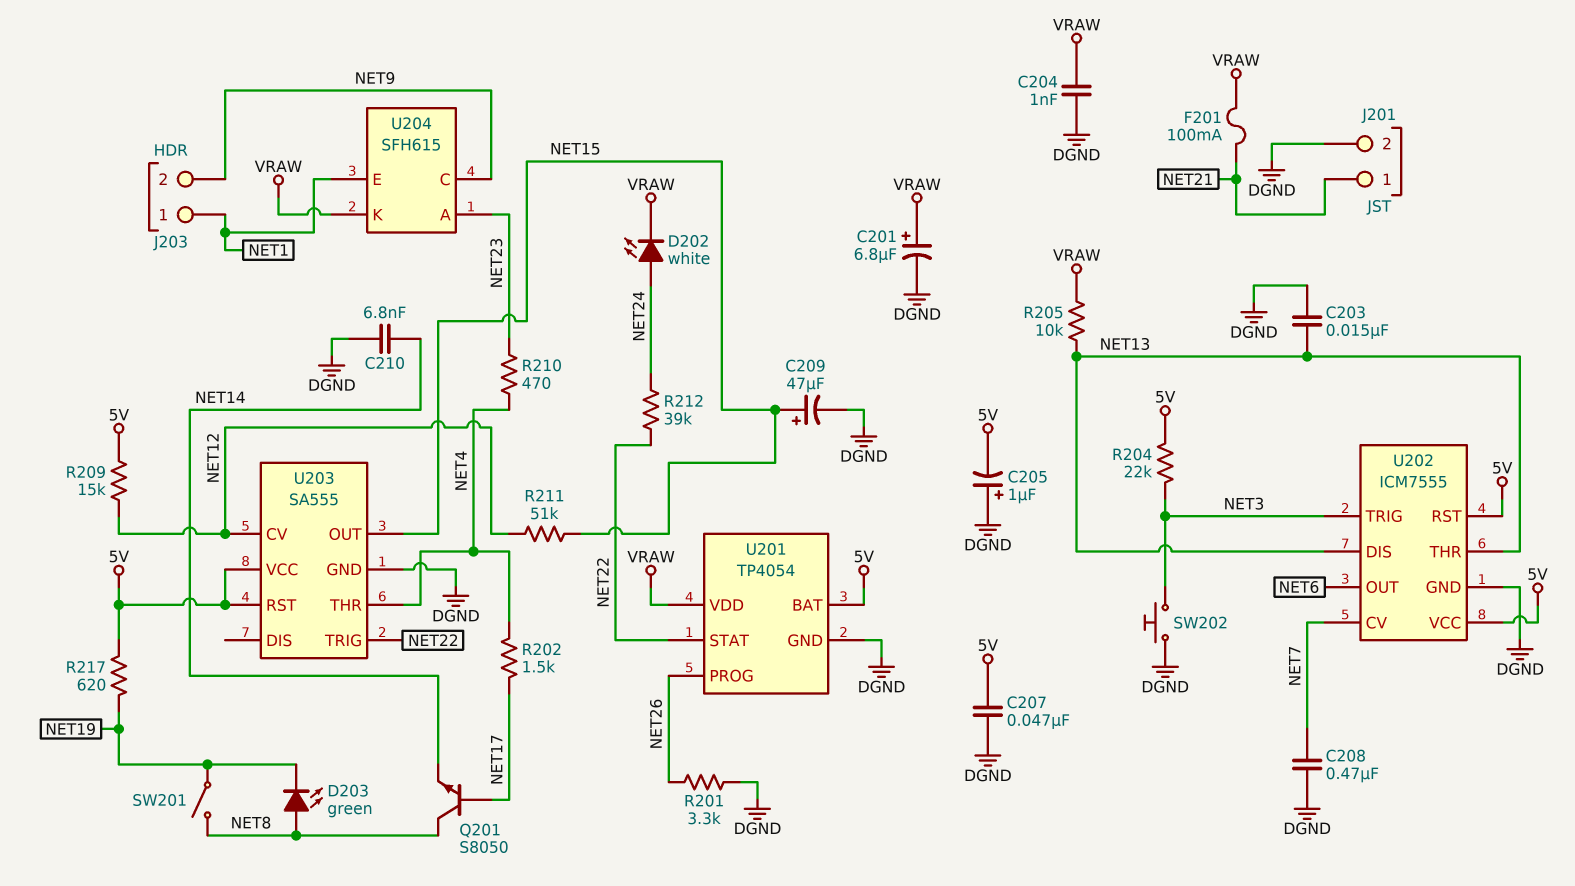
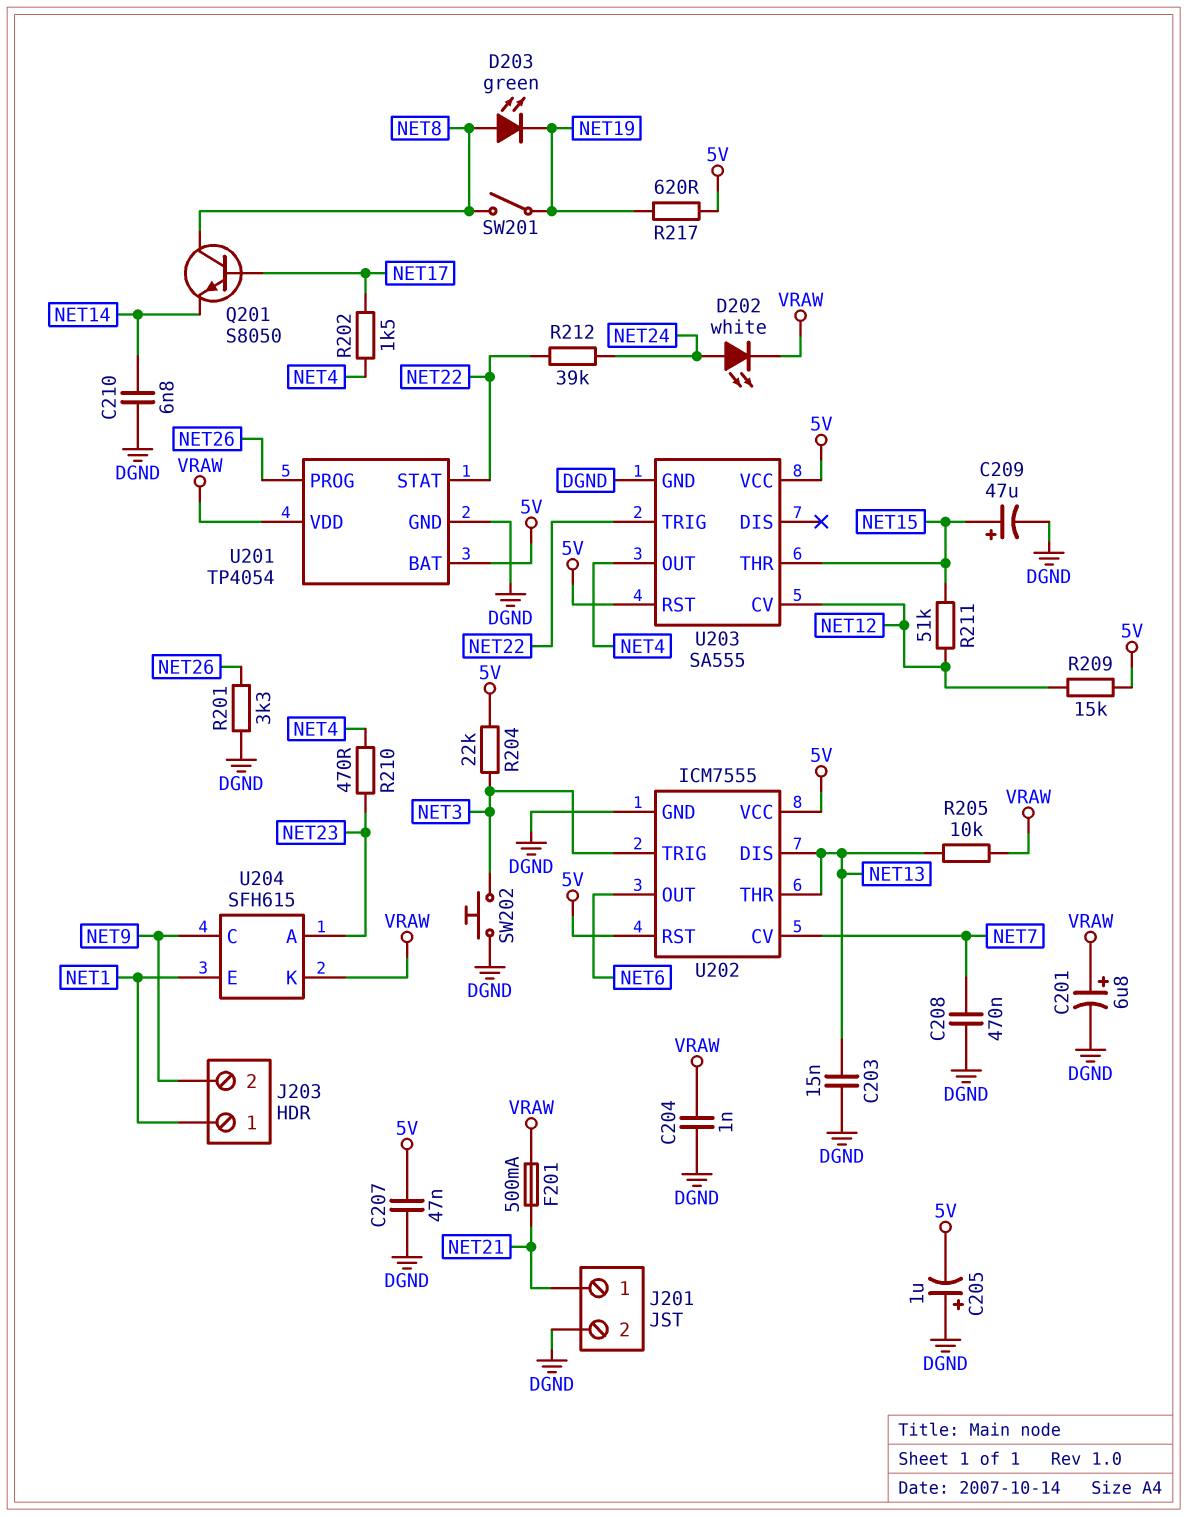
F201: 100mA (NET21, VRAW) -> 500mA (NET21, VRAW)
U203 pin OUT: NET15 -> NET4
U203 pin THR: NET4 -> NET15

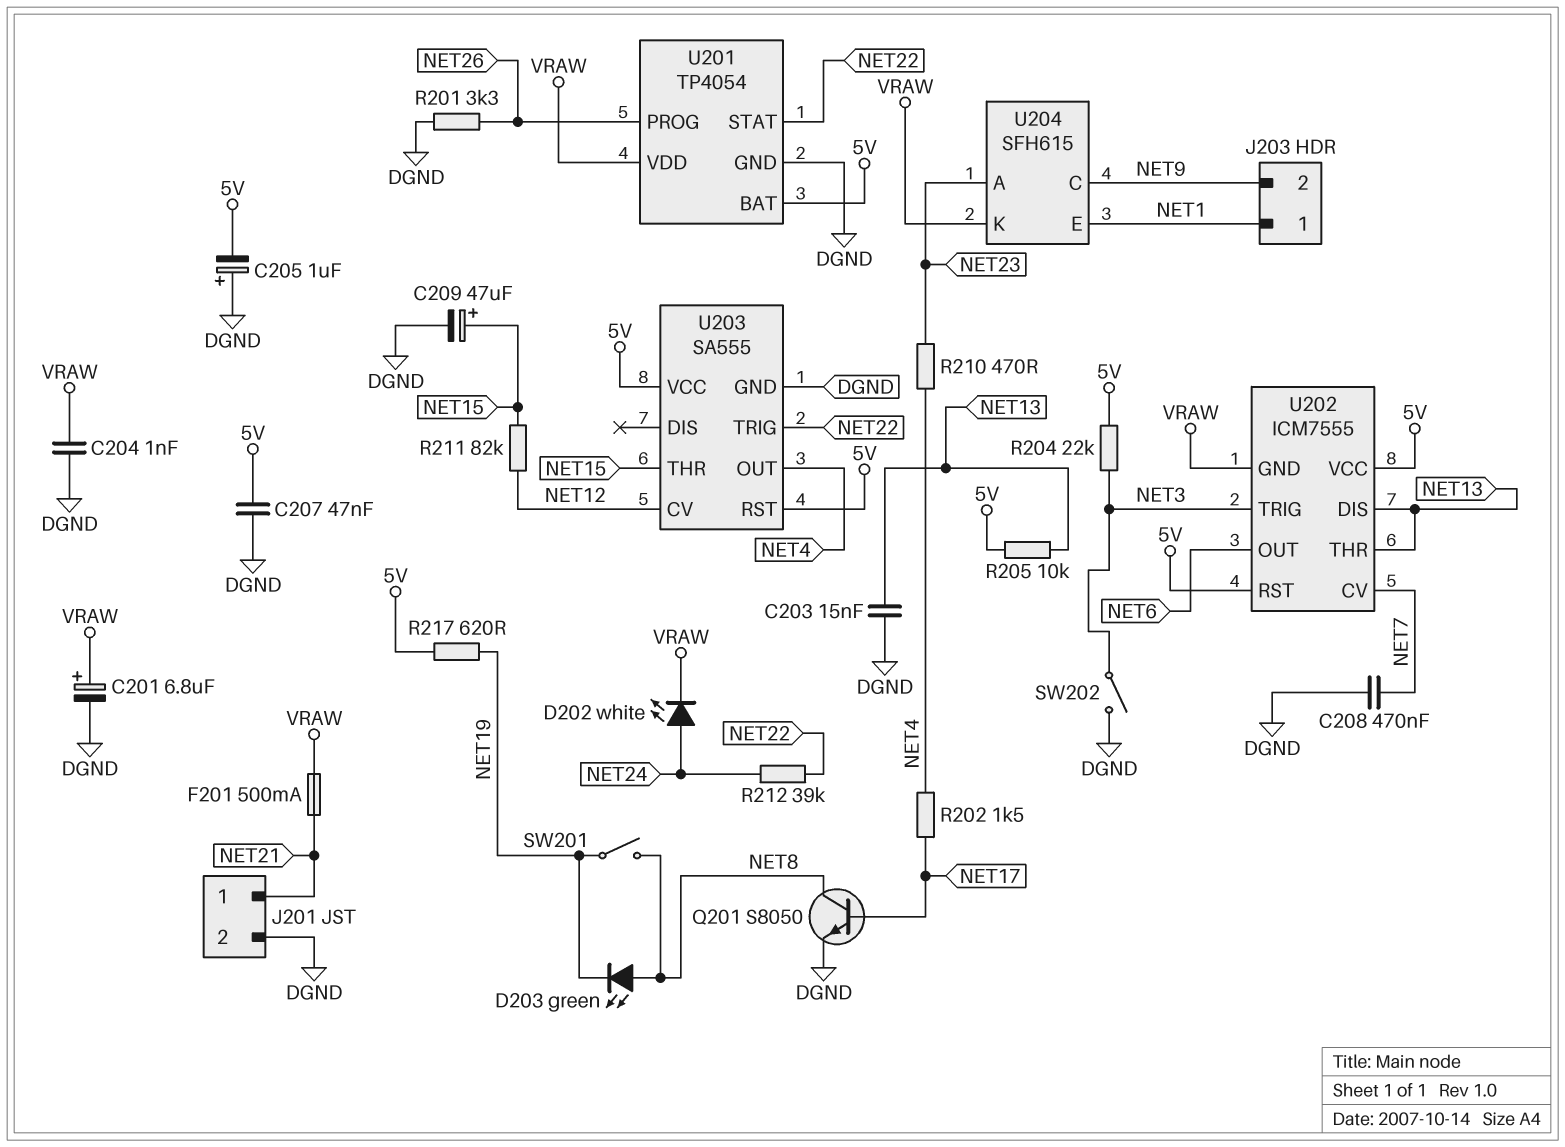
C210: 6.8nF (DGND, NET14) -> none
Q201: NPN S8050 (B NET17, C NET8, E NET14) -> NPN S8050 (B NET17, C NET8, E DGND)
R205: 10k (NET13, VRAW) -> 10k (5V, NET13)
R209: 15k (5V, NET12) -> none
R211: 51k (NET12, NET15) -> 82k (NET12, NET15)
SW202: button (DGND, NET3) -> switch (DGND, NET3)
U202 pin GND: DGND -> VRAW

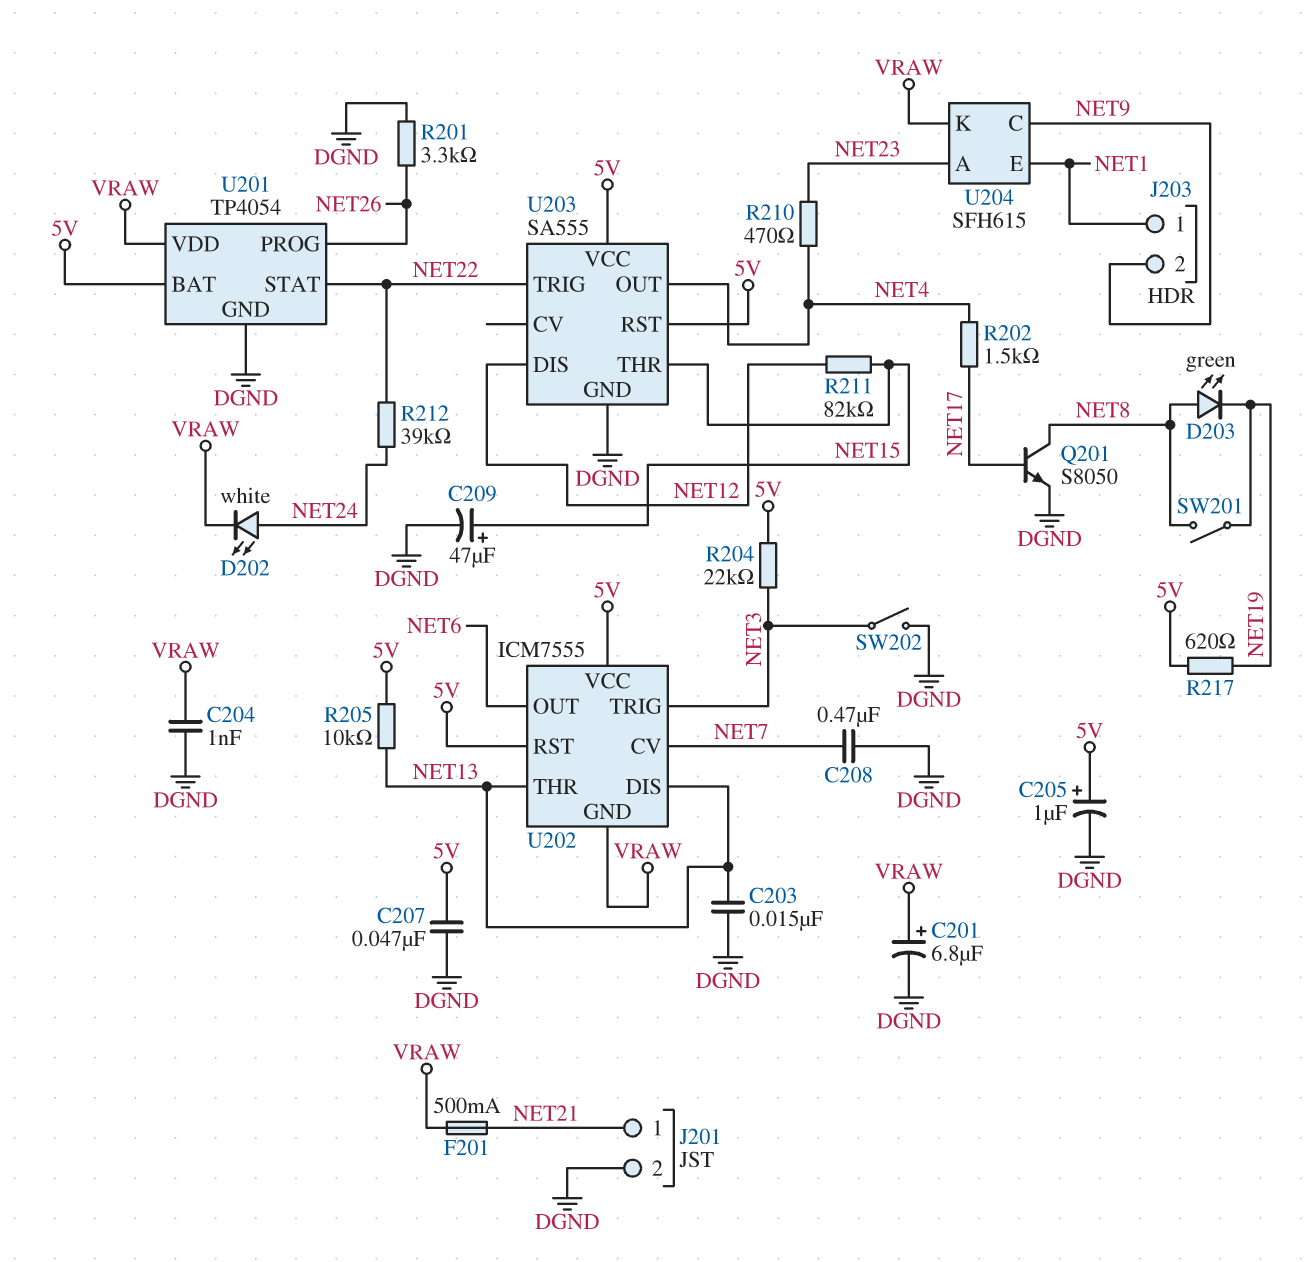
C205: 1uF (plus DGND, minus 5V) -> 1uF (plus 5V, minus DGND)
U203 pin CV: NET12 -> none
U203 pin DIS: none -> NET12

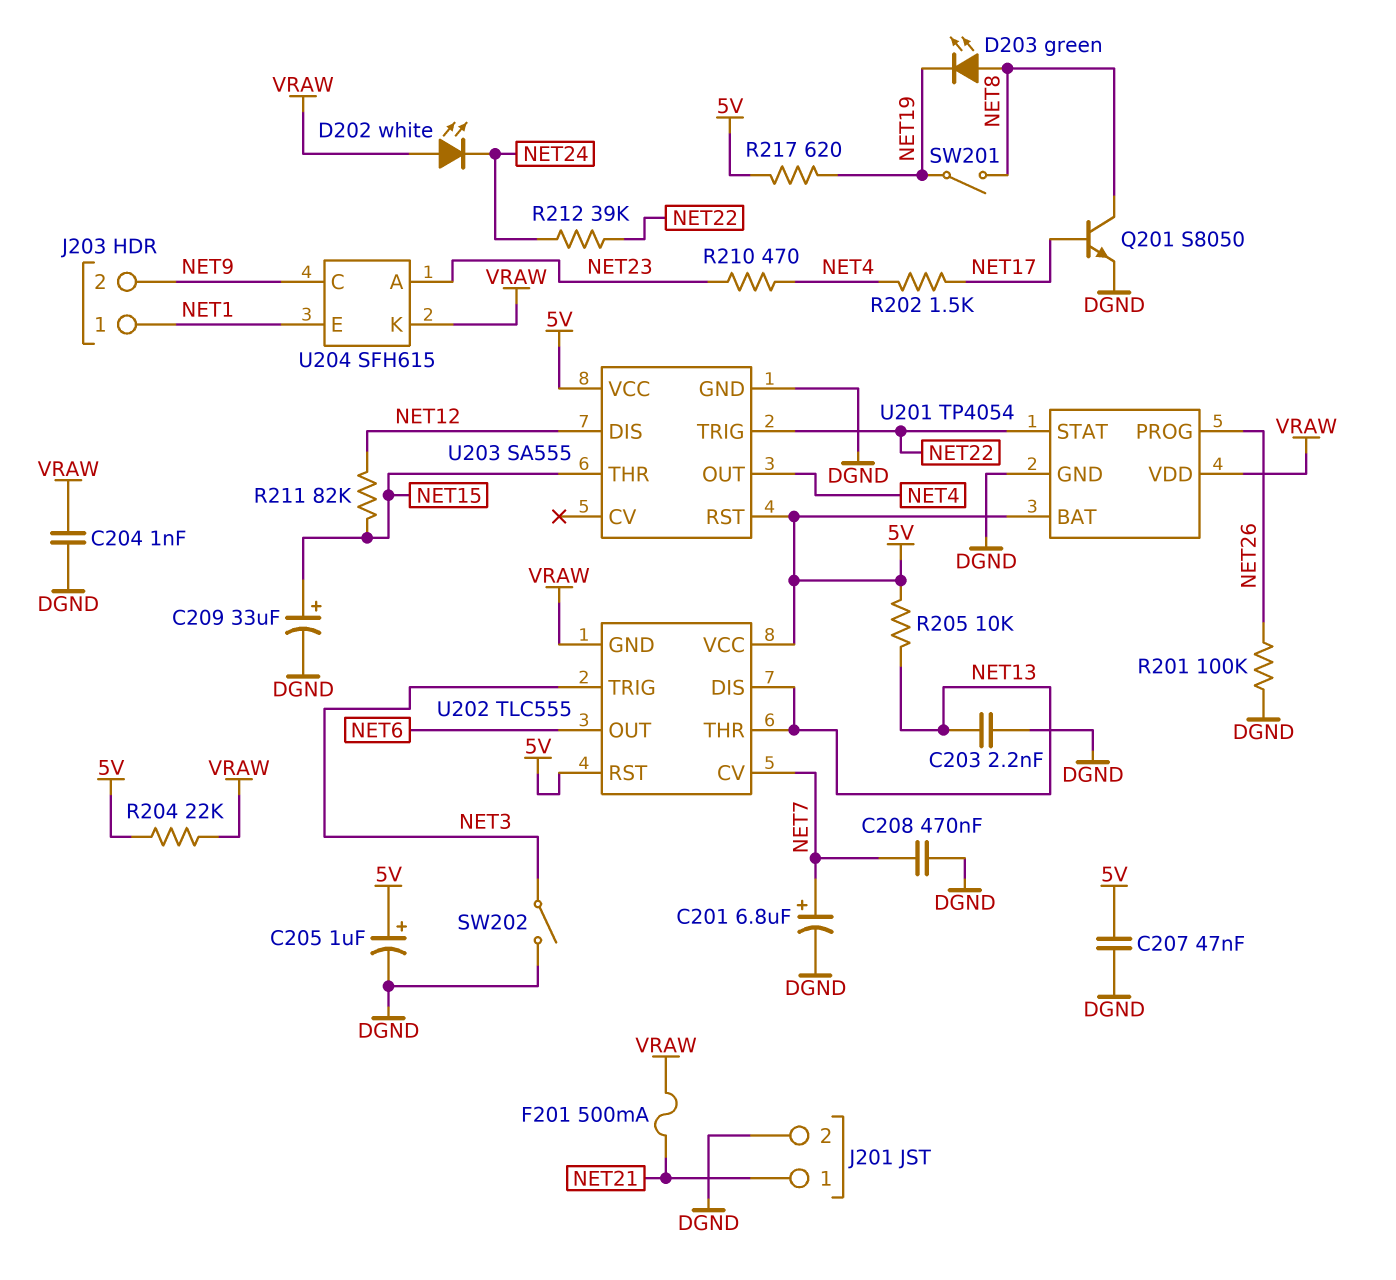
C201: 6.8uF (plus VRAW, minus DGND) -> 6.8uF (plus NET7, minus DGND)
C203: 15nF (DGND, NET13) -> 2.2nF (DGND, NET13)
C209: 47uF (plus NET15, minus DGND) -> 33uF (plus NET15, minus DGND)
D202: LED white (A NET24, K VRAW) -> LED white (A VRAW, K NET24)
R201: 3.3k (DGND, NET26) -> 100k (DGND, NET26)
R204: 22k (5V, NET3) -> 22k (5V, VRAW)
U202: ICM7555 -> TLC555

